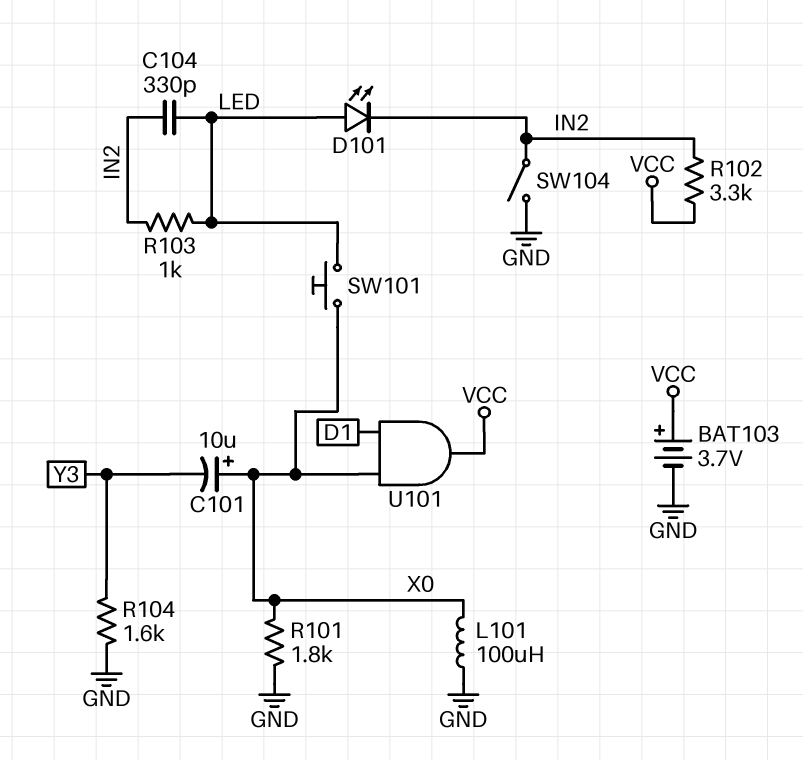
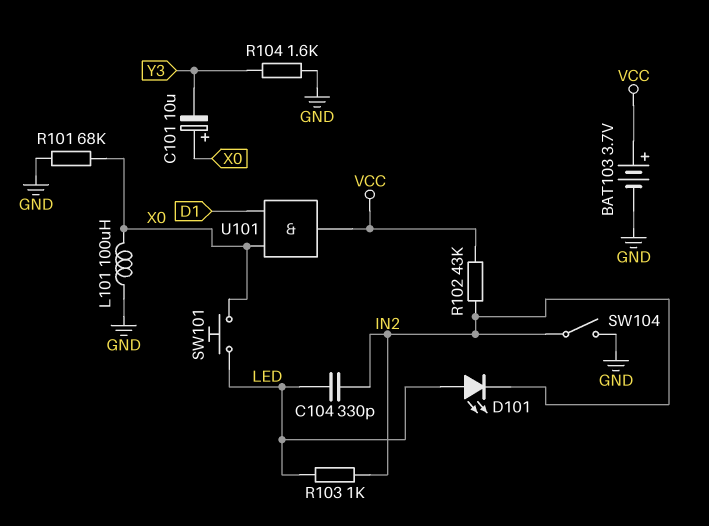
R101: 1.8k (GND, X0) -> 68k (GND, X0)
R102: 3.3k (IN2, VCC) -> 43k (IN2, VCC)

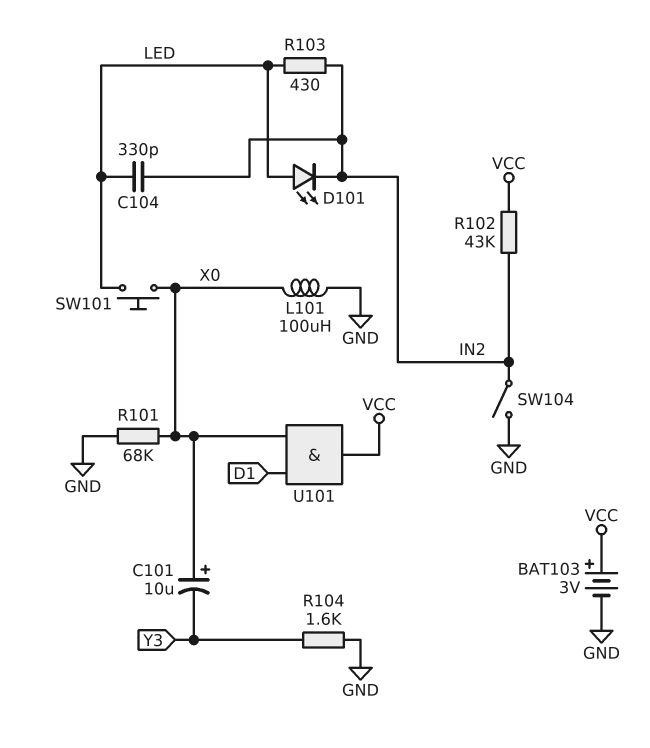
BAT103: 3.7V (plus VCC, minus GND) -> 3V (plus VCC, minus GND)
R103: 1k (IN2, LED) -> 430 (IN2, LED)

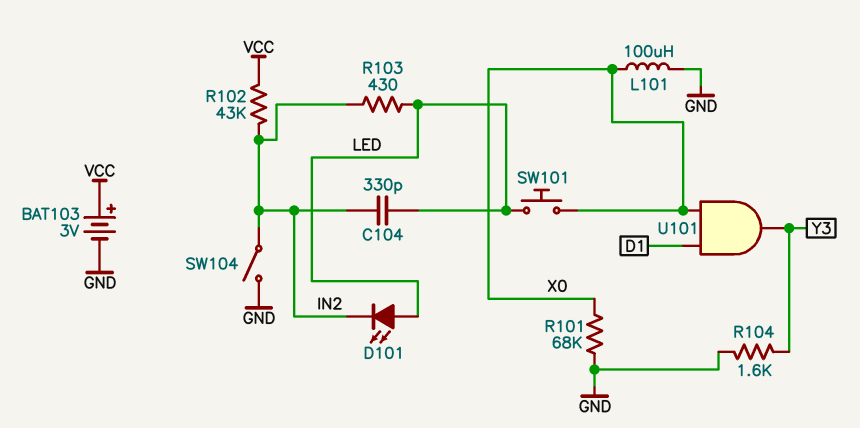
C101: 10uF (plus X0, minus Y3) -> none
U101: AND (in D1, in X0, out VCC) -> AND (in D1, in X0, out Y3)

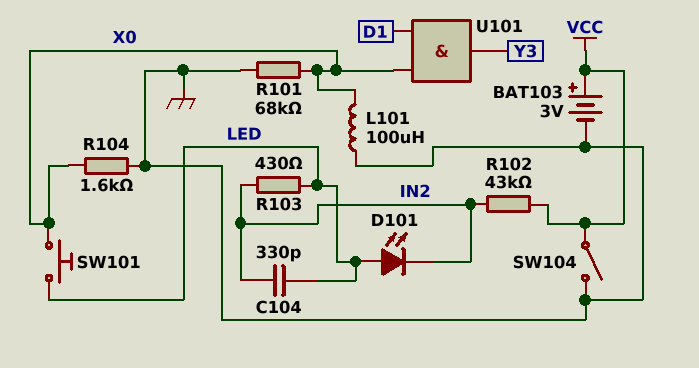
R104: 1.6k (GND, Y3) -> 1.6k (GND, X0)
SW104: switch (GND, IN2) -> switch (GND, VCC)

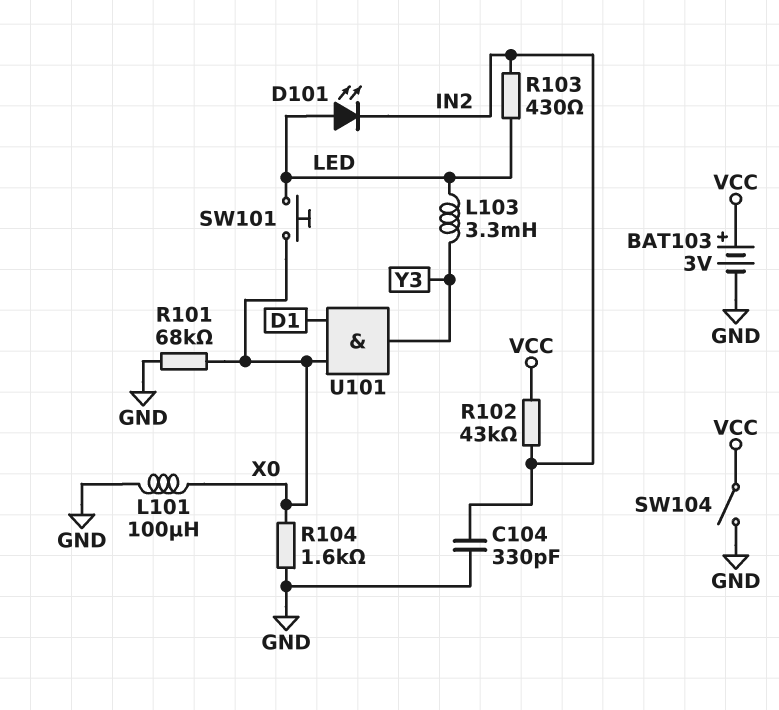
C104: 330pF (IN2, LED) -> 330pF (GND, IN2)
L103: none -> 3.3mH (LED, Y3)

